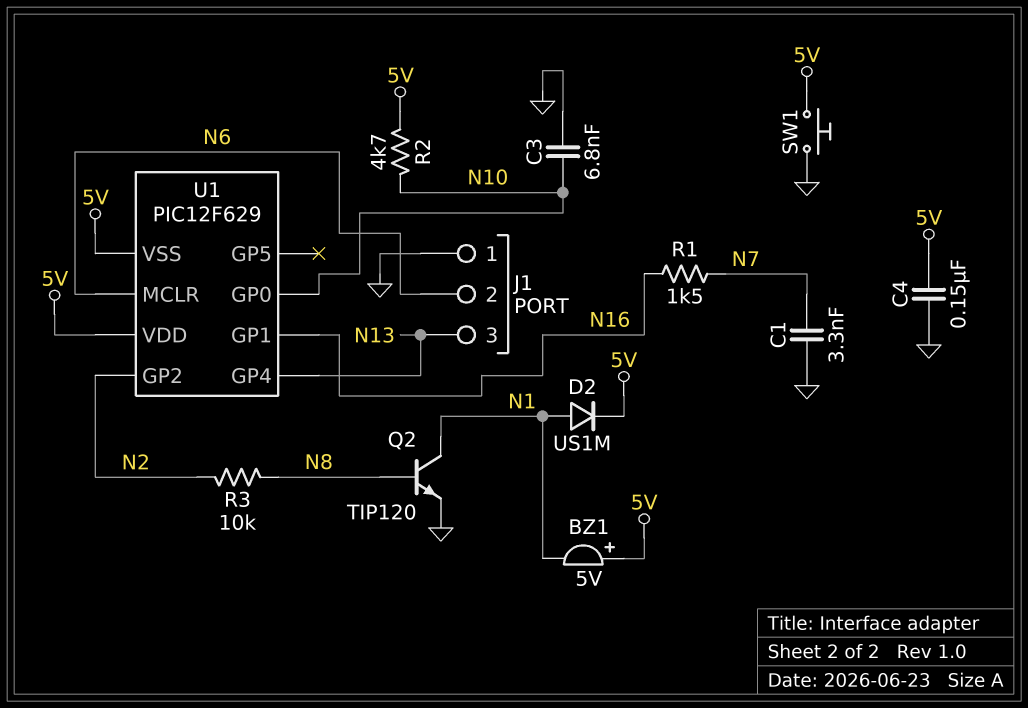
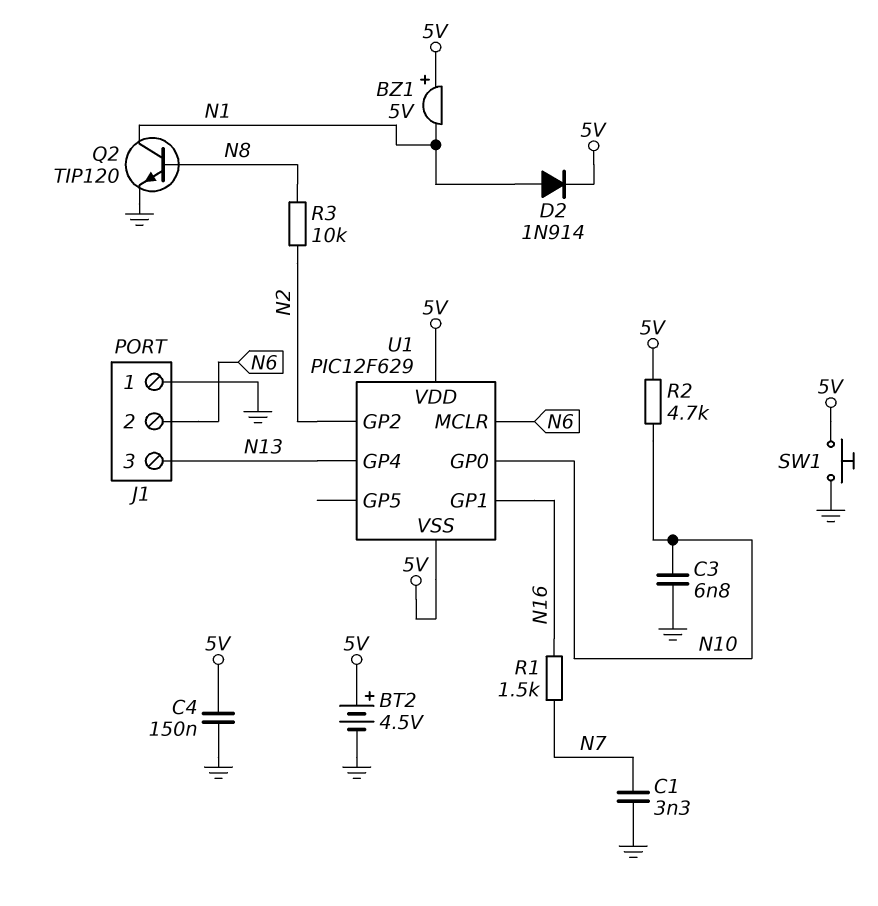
BT2: none -> 4.5V (plus 5V, minus GND)
D2: diode US1M (A N1, K 5V) -> diode 1N914 (A N1, K 5V)

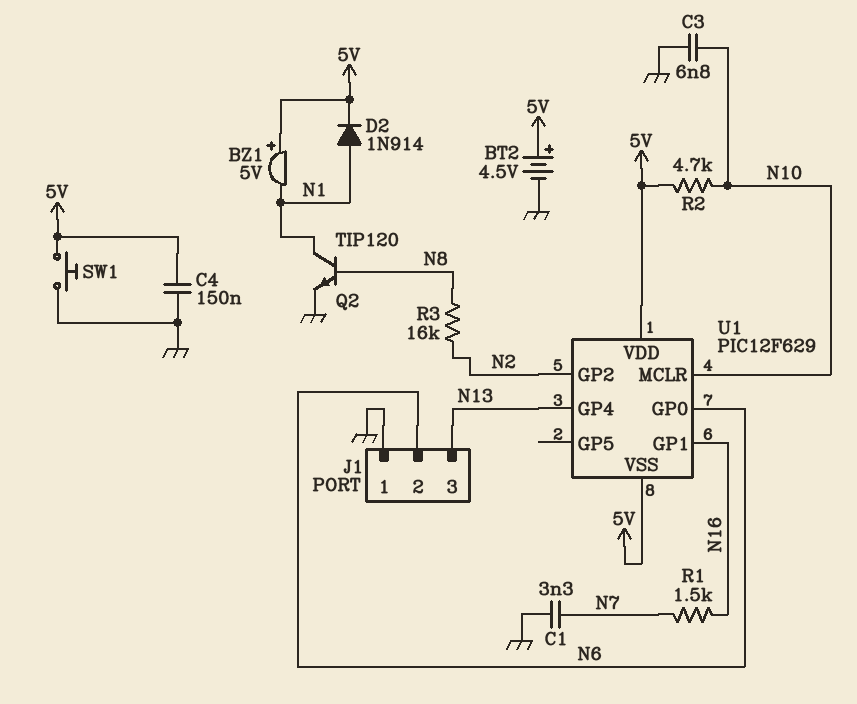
R3: 10k (N2, N8) -> 16k (N2, N8)
U1 pin GP0: N10 -> N6
U1 pin MCLR: N6 -> N10

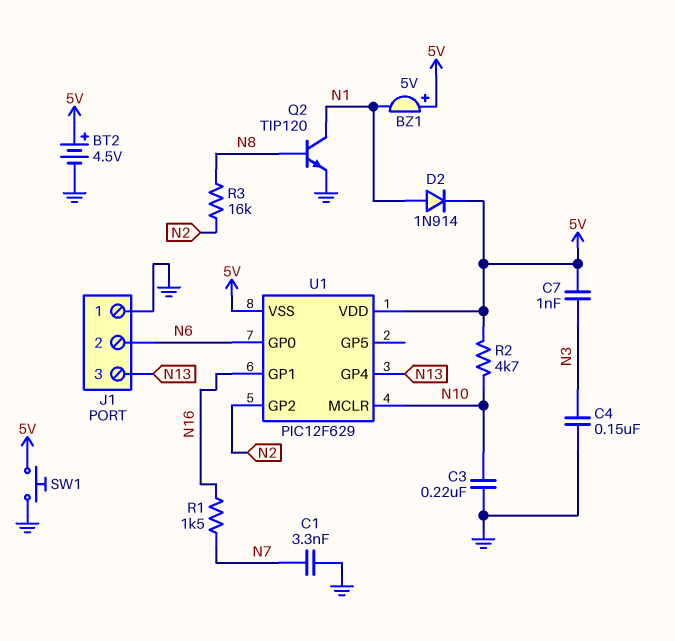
C3: 6.8nF (GND, N10) -> 220nF (GND, N10)
C4: 150nF (5V, GND) -> 150nF (GND, N3)
C7: none -> 1nF (5V, N3)

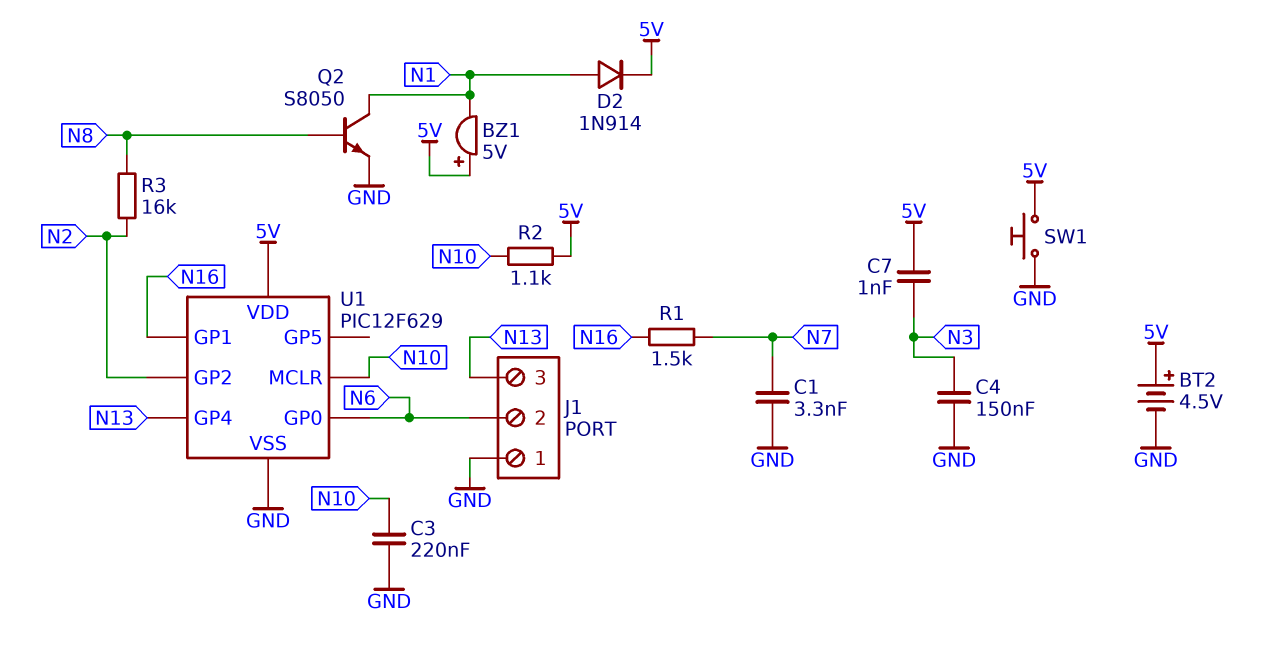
Q2: NPN TIP120 (B N8, C N1, E GND) -> NPN S8050 (B N8, C N1, E GND)
R2: 4.7k (5V, N10) -> 1.1k (5V, N10)
U1 pin VSS: 5V -> GND

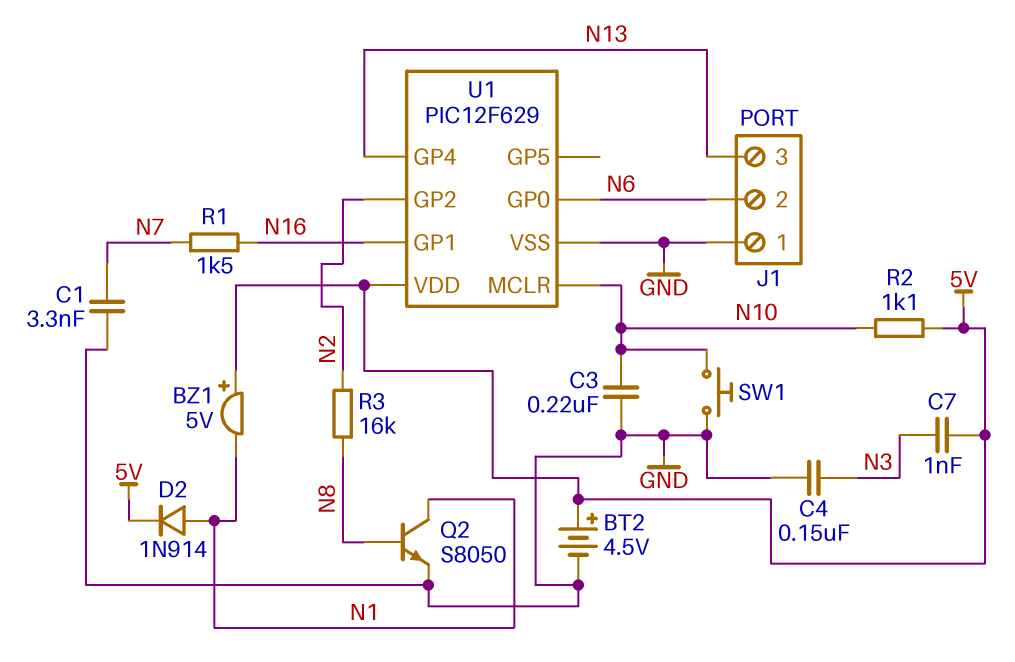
SW1: button (5V, GND) -> button (GND, N10)

